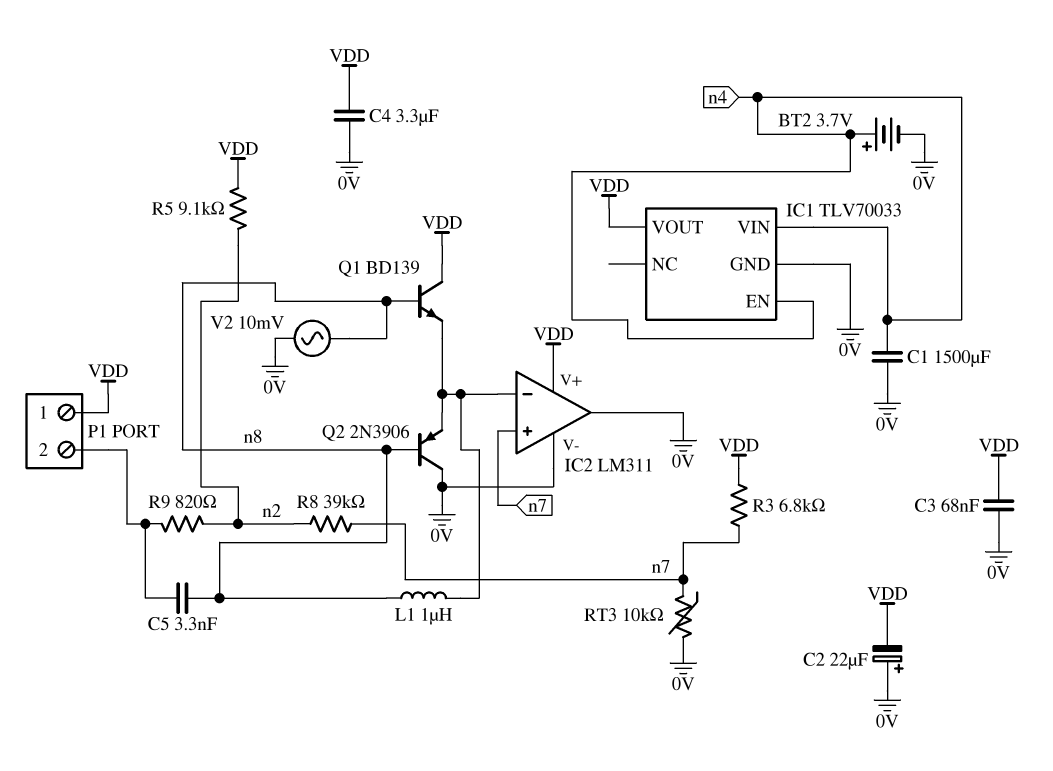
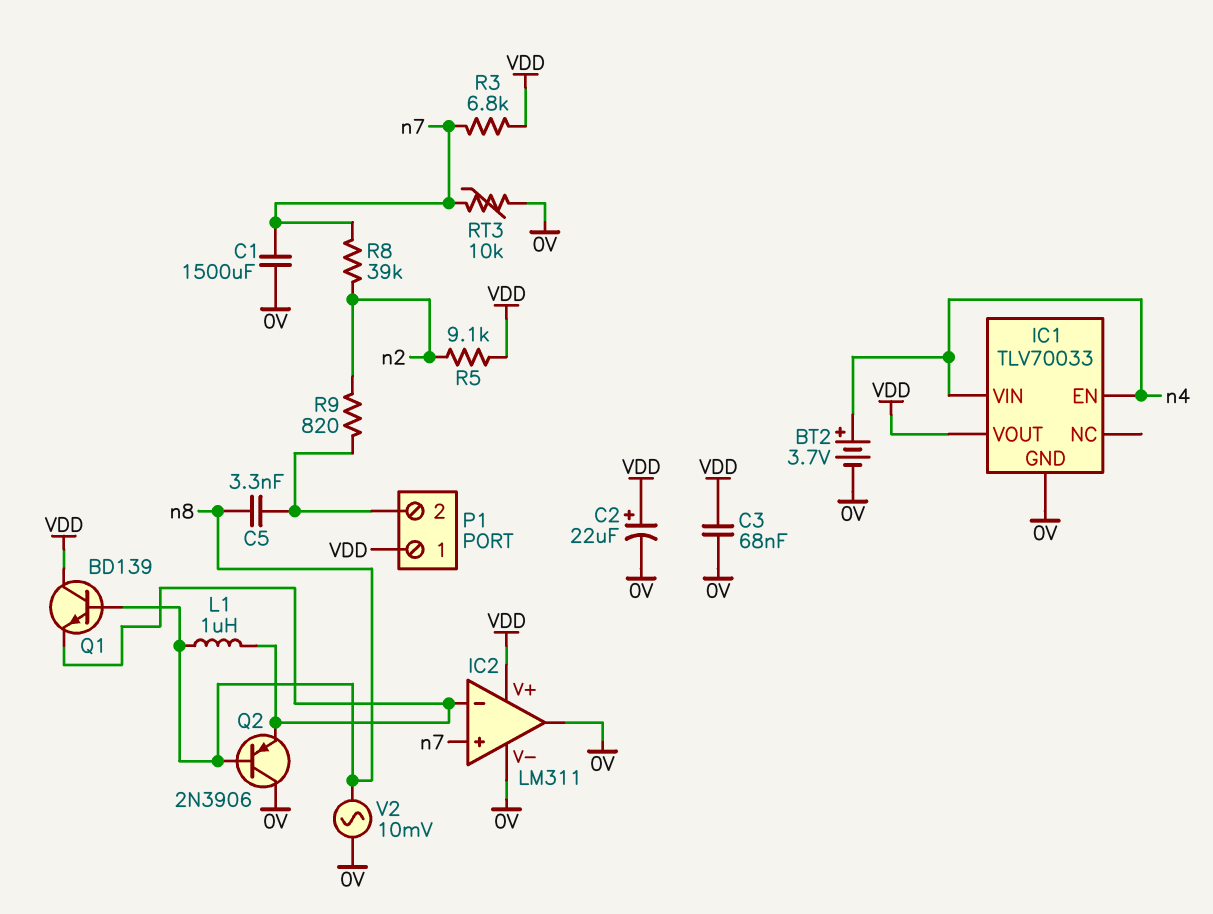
C1: 1500uF (0V, n4) -> 1500uF (0V, n7)
C2: 22uF (plus 0V, minus VDD) -> 22uF (plus VDD, minus 0V)
C4: 3.3uF (0V, VDD) -> none

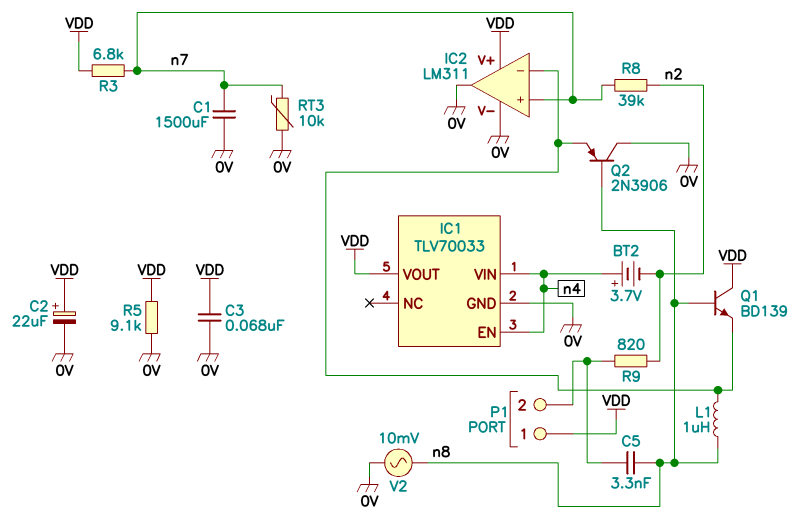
BT2: 3.7V (plus n4, minus 0V) -> 3.7V (plus n4, minus n2)
R5: 9.1k (VDD, n2) -> 9.1k (0V, VDD)

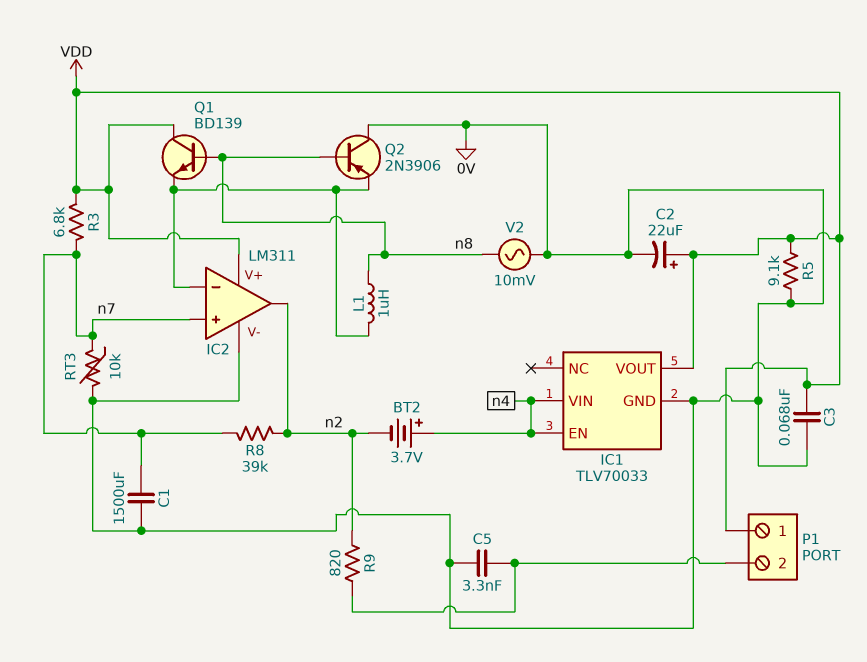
C5: 3.3nF (P1/2, n8) -> 3.3nF (0V, P1/2)
IC2 pin out: 0V -> n2

